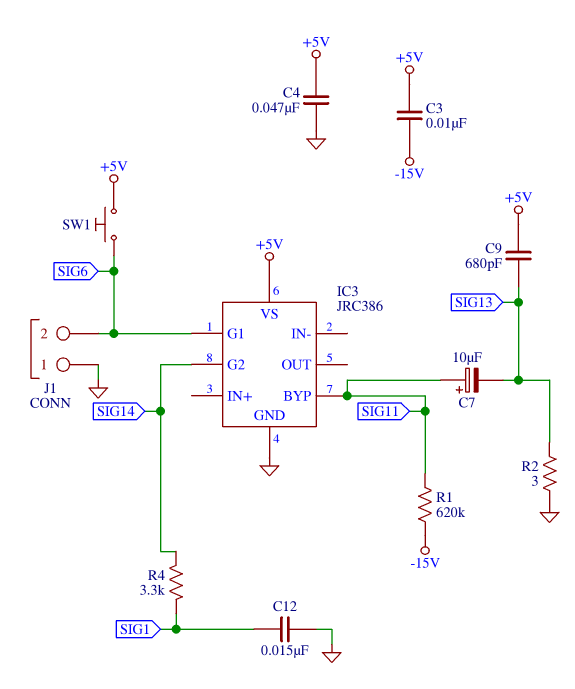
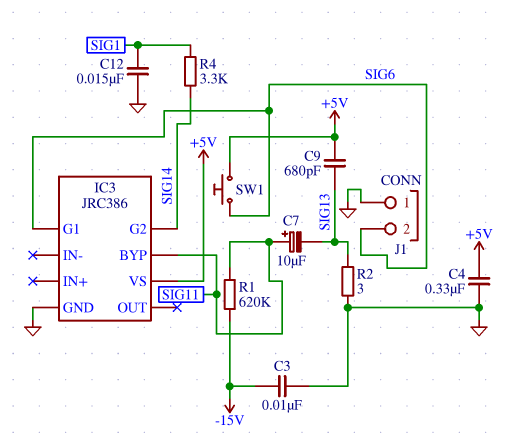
C3: 10nF (+5V, -15V) -> 10nF (-15V, GND)
C4: 47nF (+5V, GND) -> 330nF (+5V, GND)

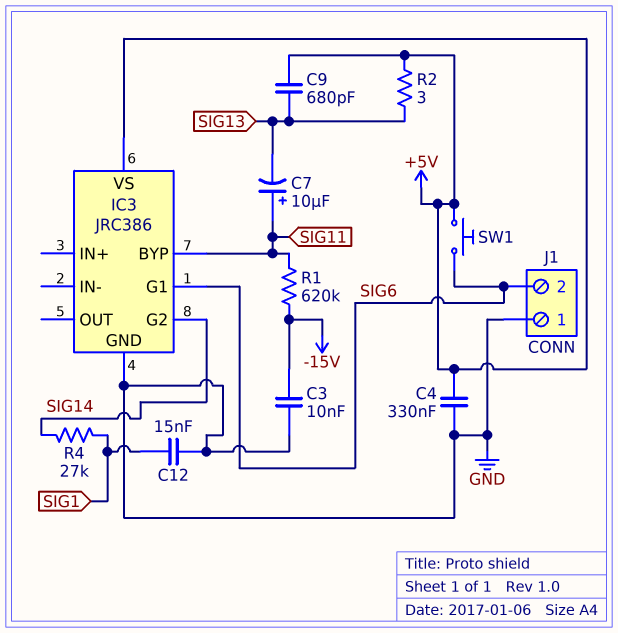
R2: 3 (GND, SIG13) -> 3 (+5V, SIG13)
R4: 3.3k (SIG1, SIG14) -> 27k (SIG1, SIG14)

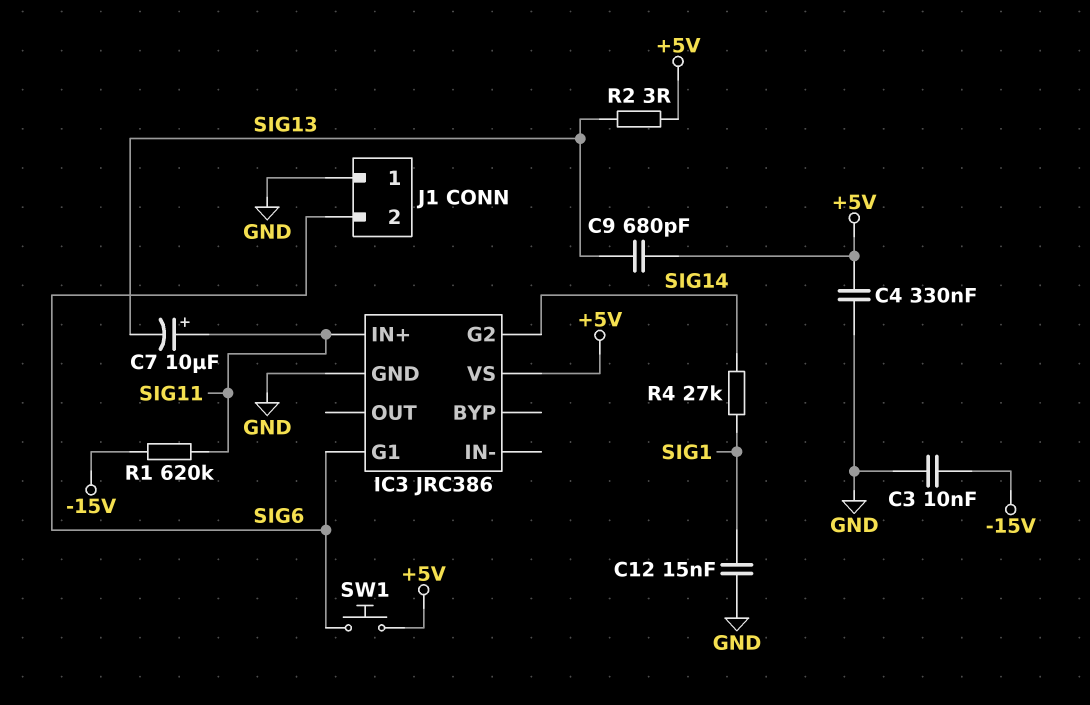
IC3 pin BYP: SIG11 -> none
IC3 pin IN+: none -> SIG11

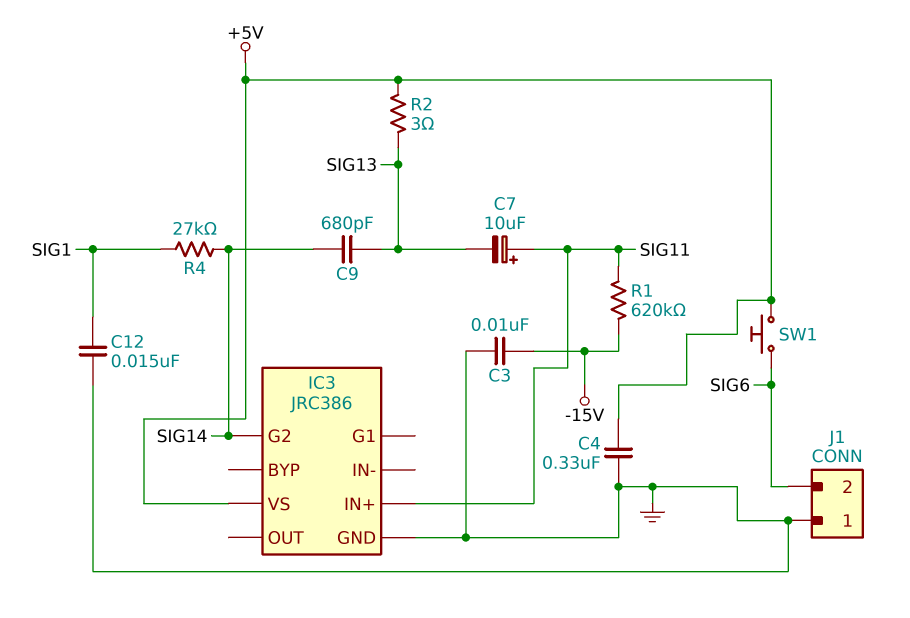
C9: 680pF (+5V, SIG13) -> 680pF (SIG13, SIG14)
IC3 pin G1: SIG6 -> none

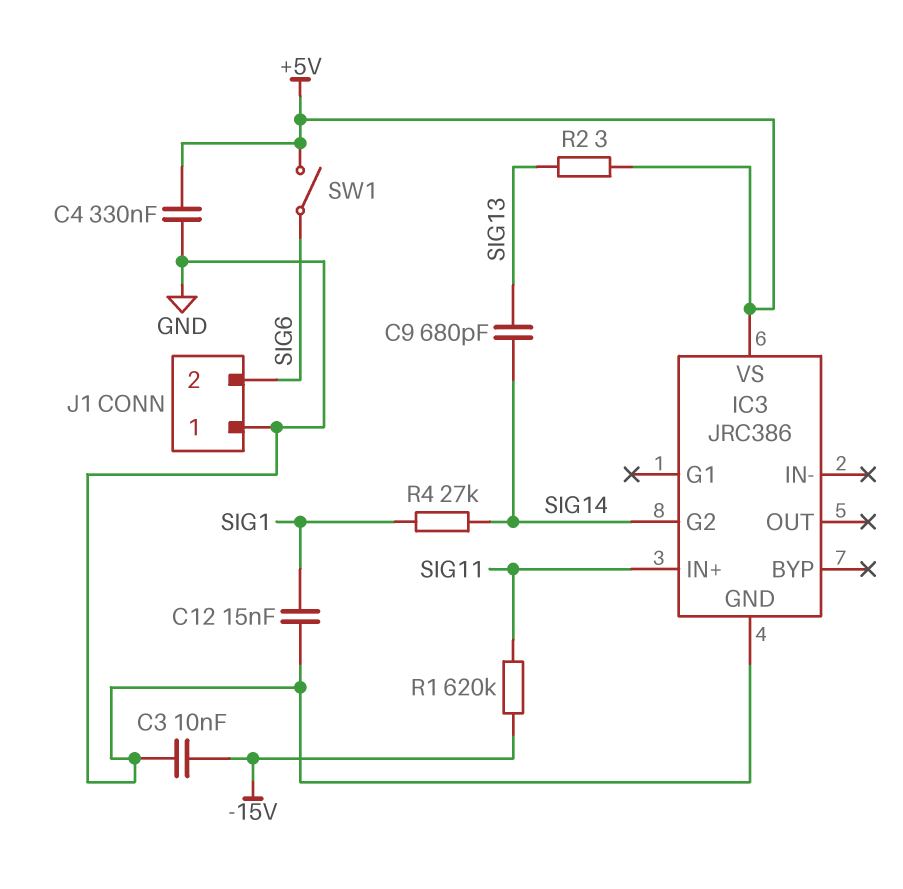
C7: 10uF (plus SIG11, minus SIG13) -> none
SW1: button (+5V, SIG6) -> switch (+5V, SIG6)

